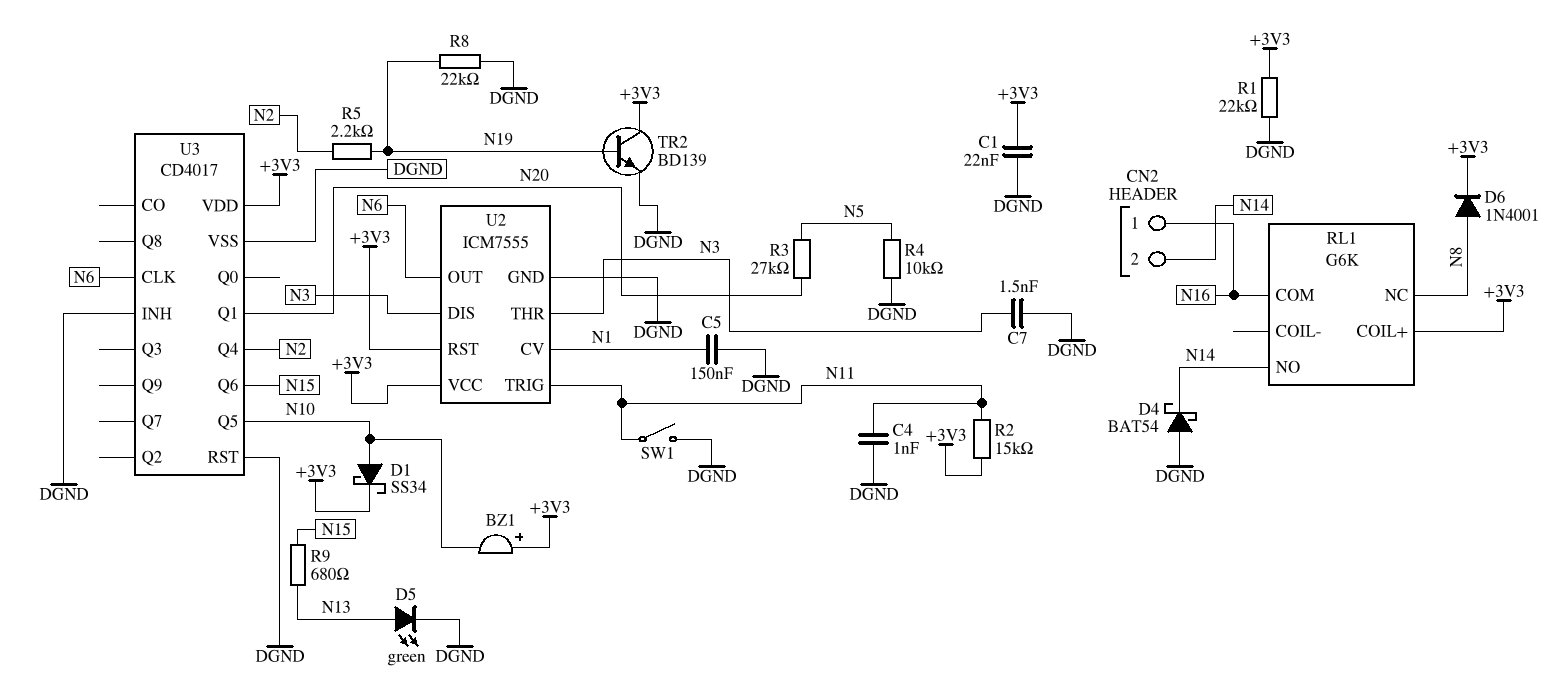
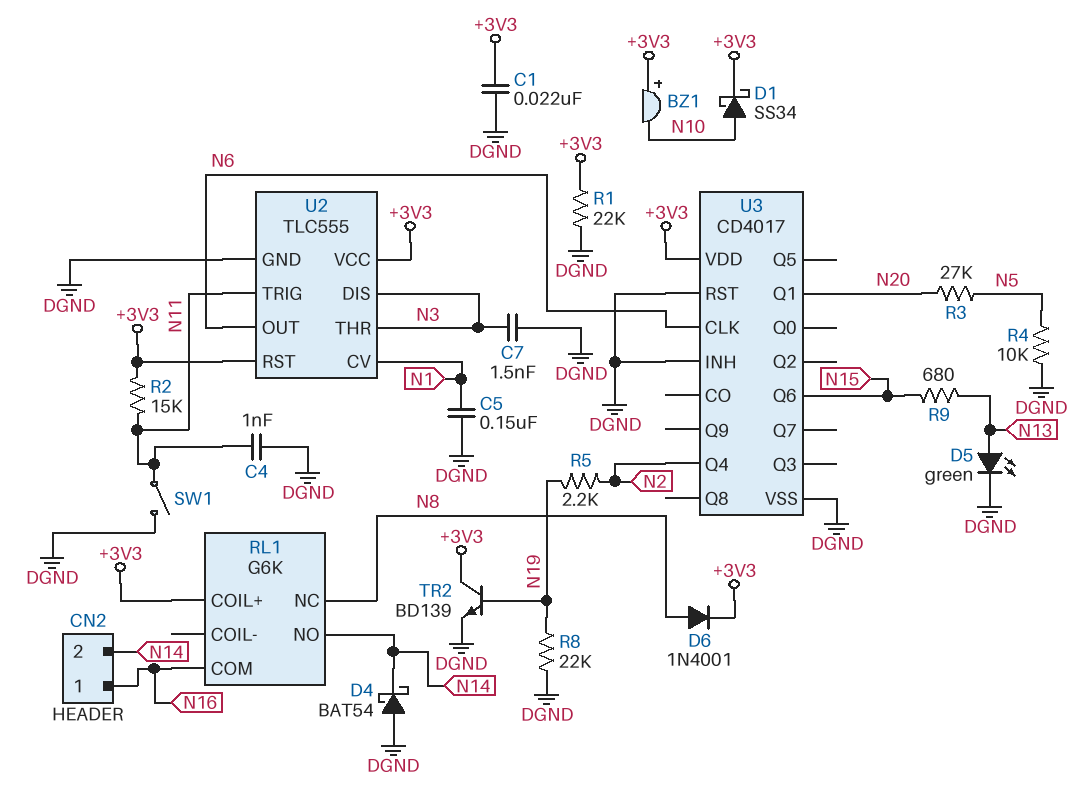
U2: ICM7555 -> TLC555
U3 pin Q5: N10 -> none

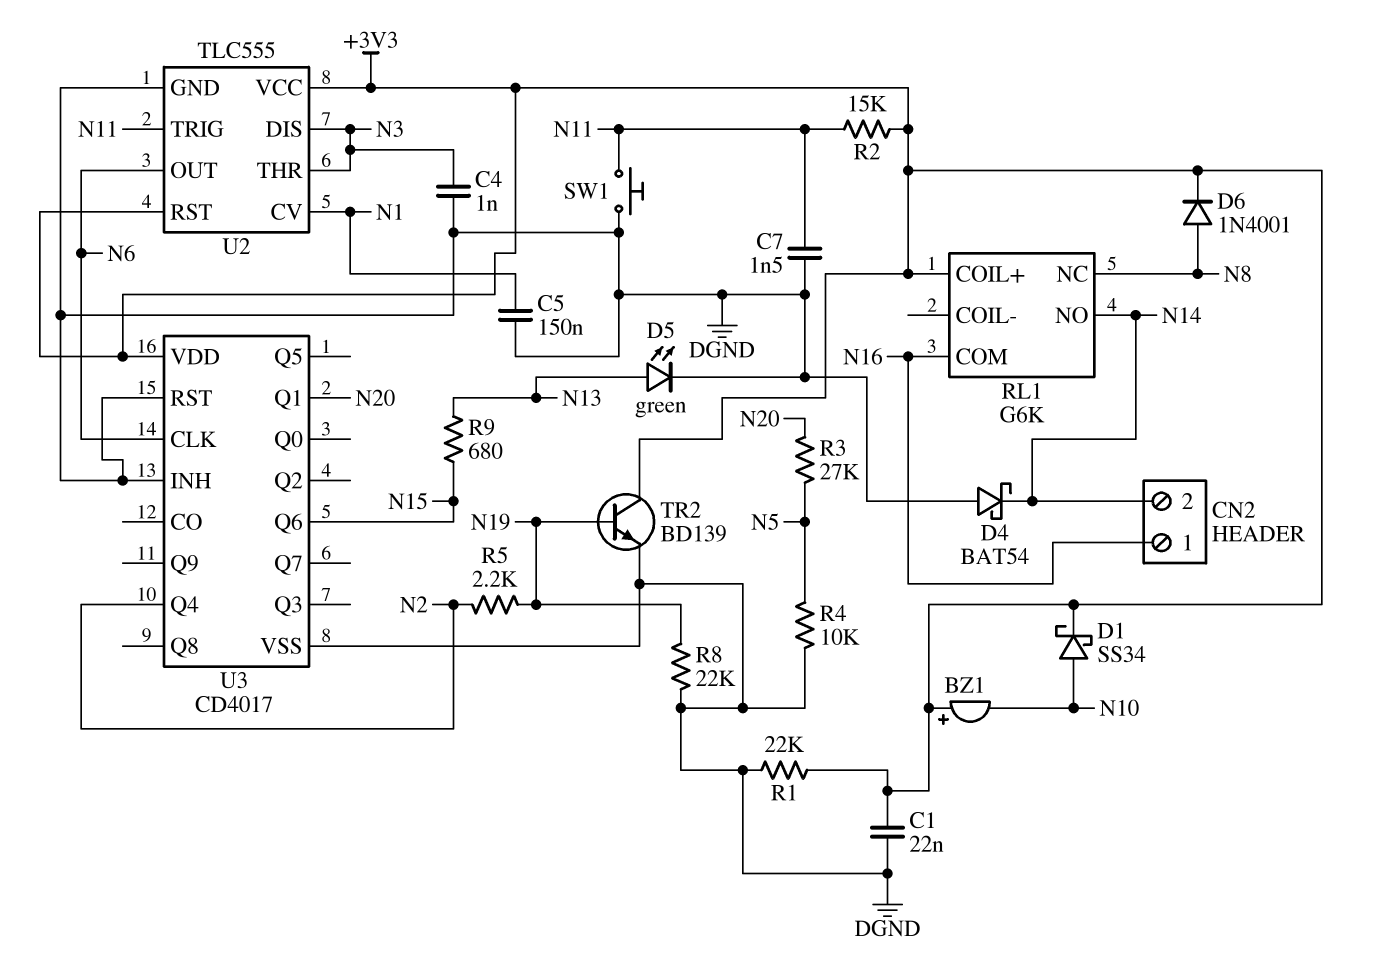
C4: 1nF (DGND, N11) -> 1nF (DGND, N3)
C7: 1.5nF (DGND, N3) -> 1.5nF (DGND, N11)
SW1: switch (DGND, N11) -> button (DGND, N11)

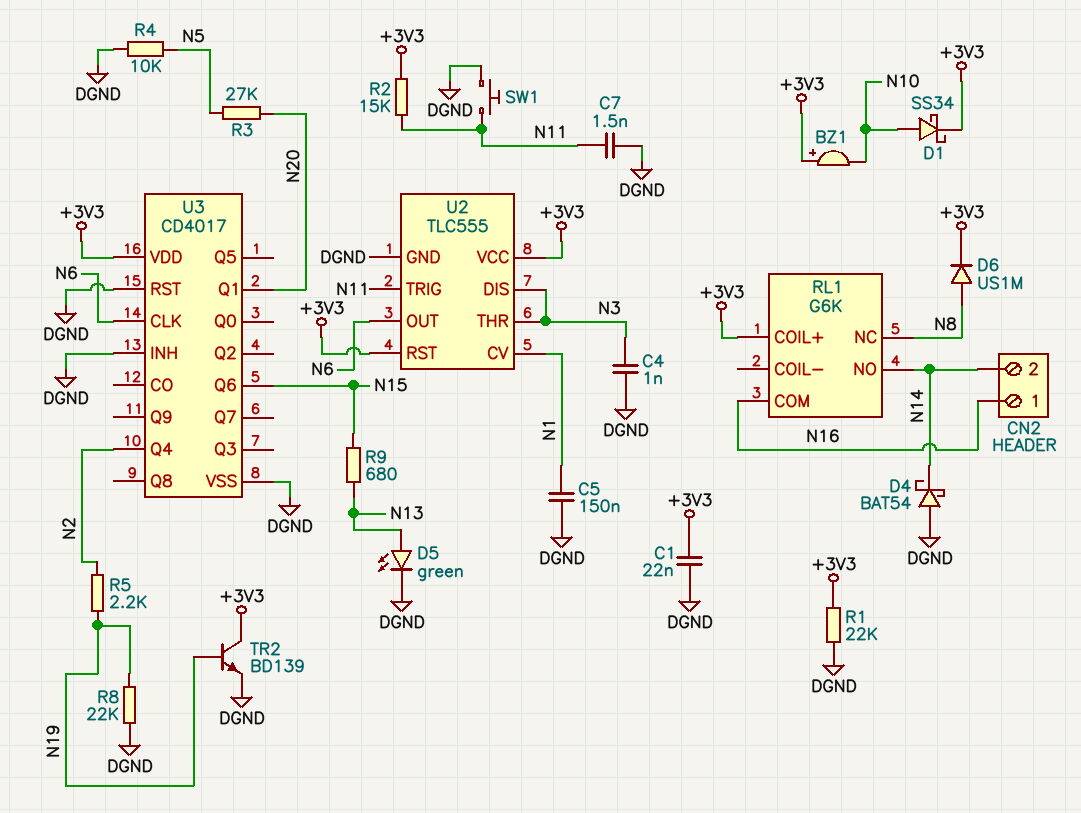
D6: diode 1N4001 (A N8, K +3V3) -> diode US1M (A N8, K +3V3)

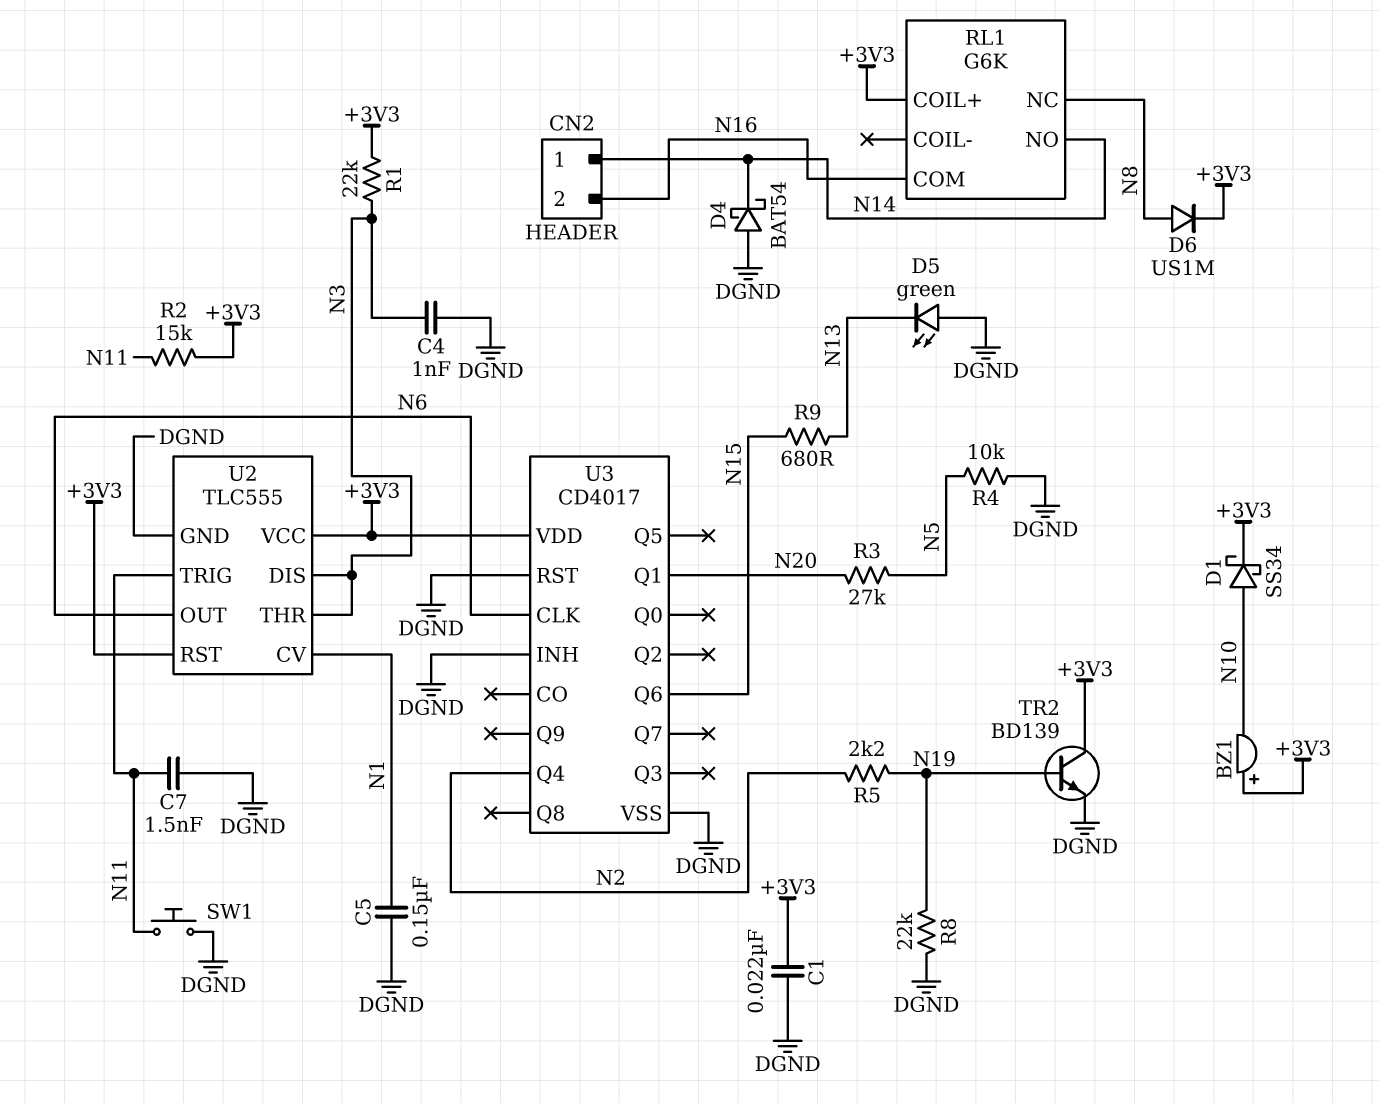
CN2 pin 1: N16 -> N14
CN2 pin 2: N14 -> N16
D5: LED green (A N13, K DGND) -> LED green (A DGND, K N13)
R1: 22k (+3V3, DGND) -> 22k (+3V3, N3)

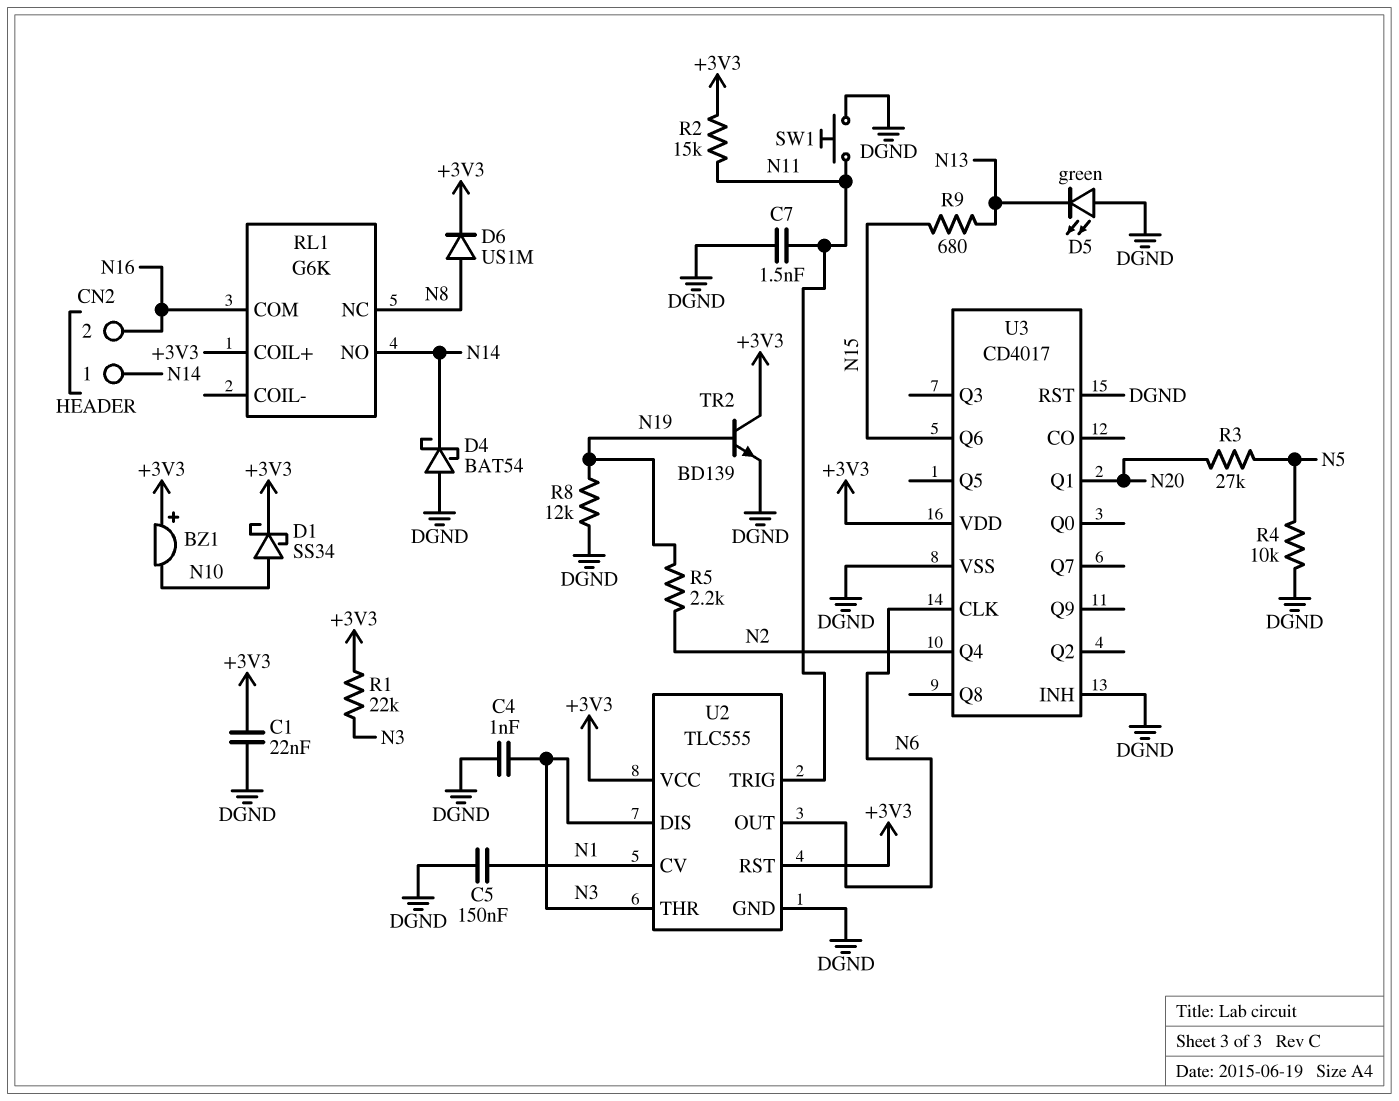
R8: 22k (DGND, N19) -> 12k (DGND, N19)

